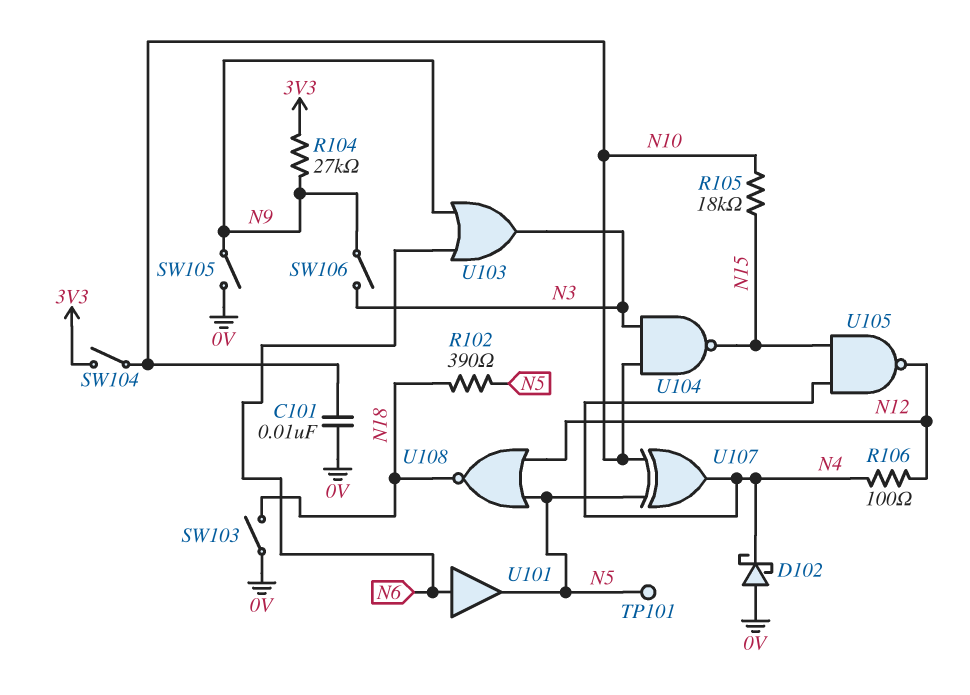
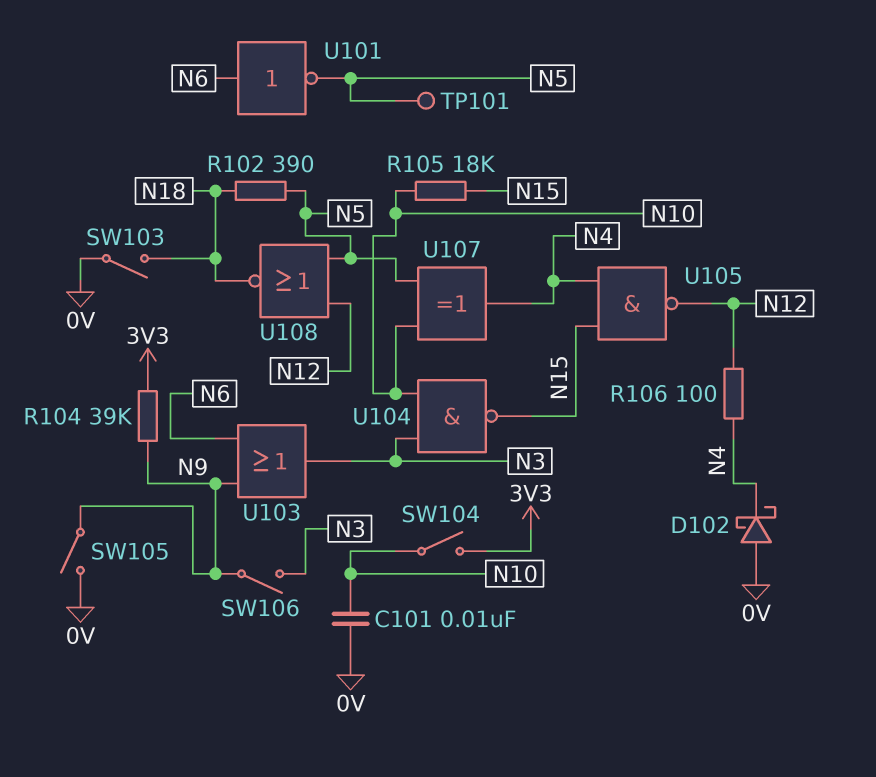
R104: 27k (3V3, N9) -> 39k (3V3, N9)
U101: buffer (in N6, out N5) -> NOT (in N6, out N5)

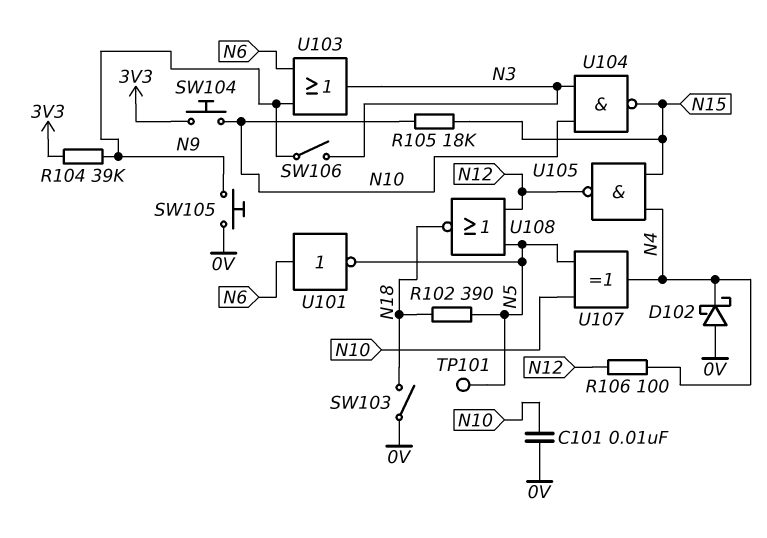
SW104: switch (3V3, N10) -> button (3V3, N10)
SW105: switch (0V, N9) -> button (0V, N9)

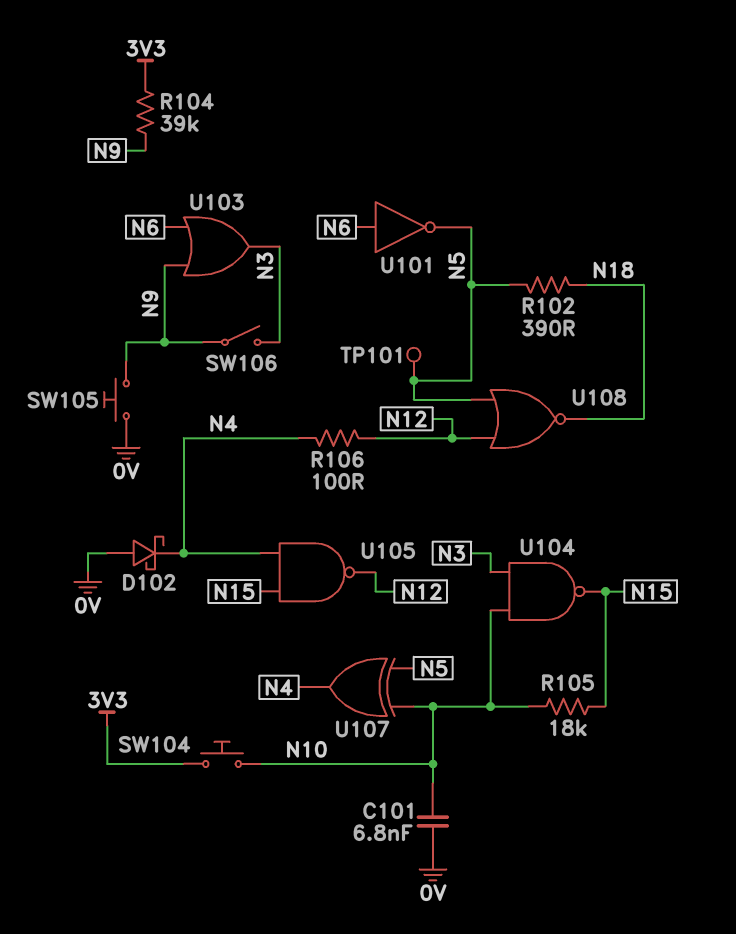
C101: 10nF (0V, N10) -> 6.8nF (0V, N10)
SW103: switch (0V, N18) -> none

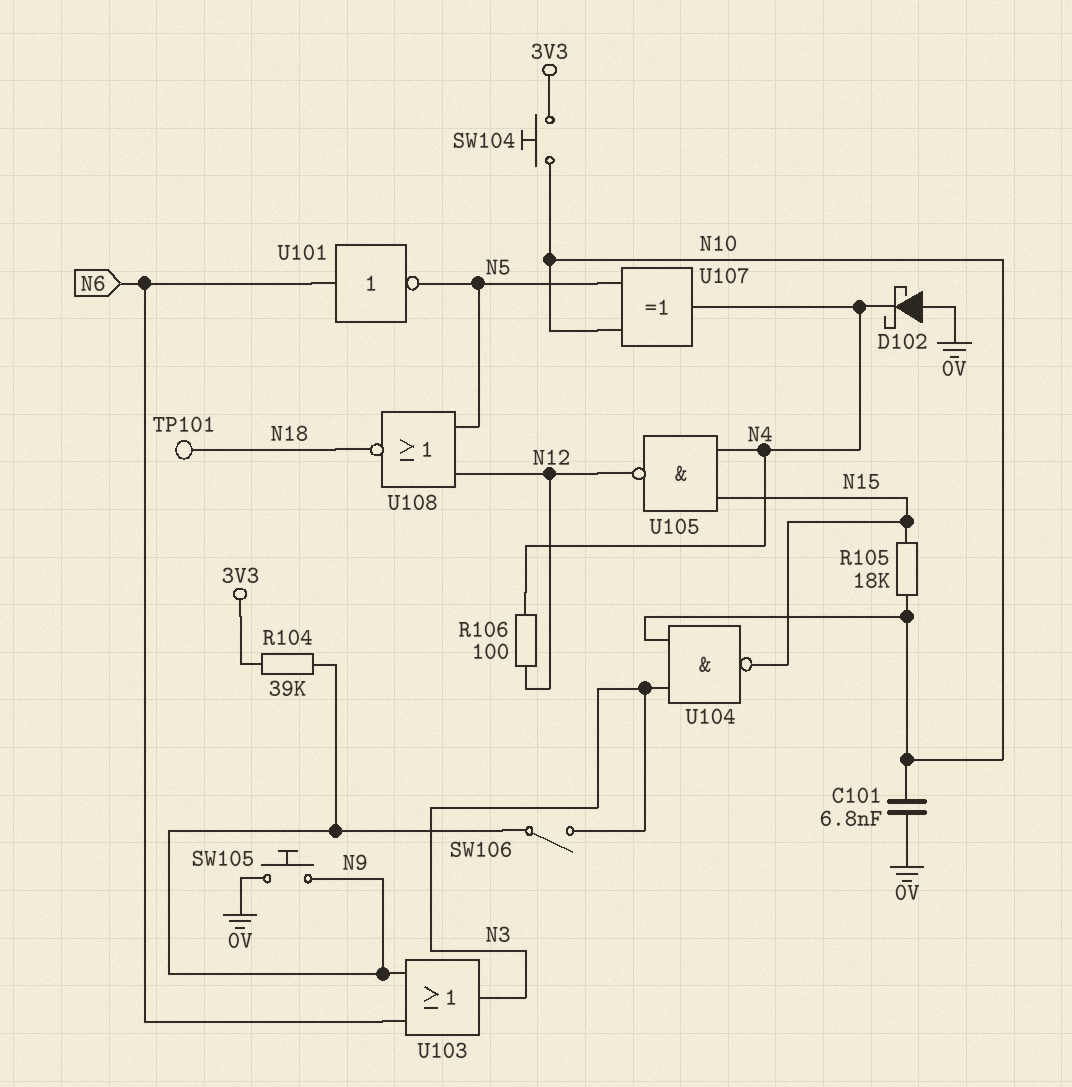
R102: 390 (N5, N18) -> none
TP101: test point (N5) -> test point (N18)

